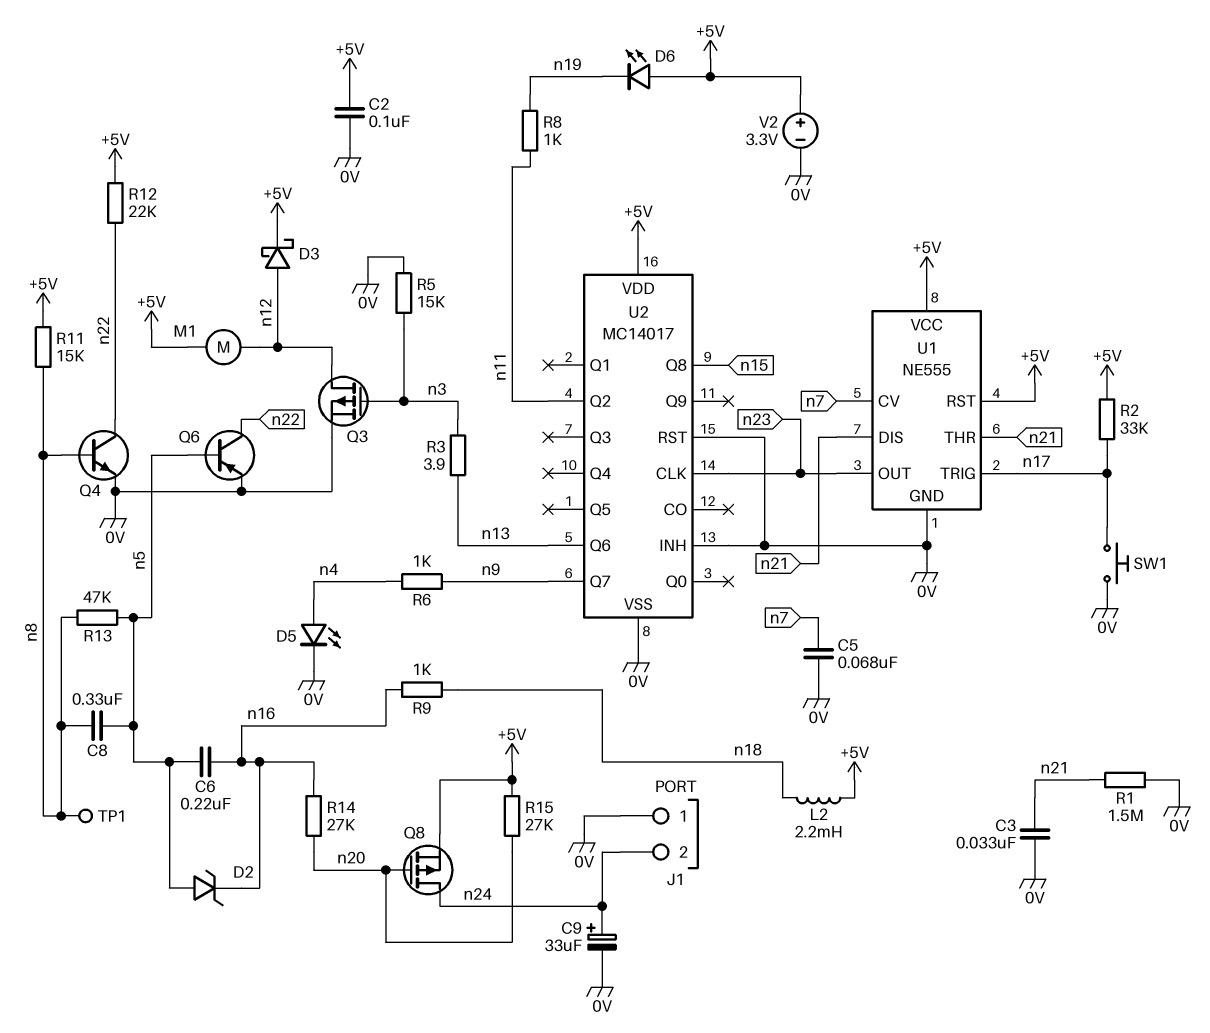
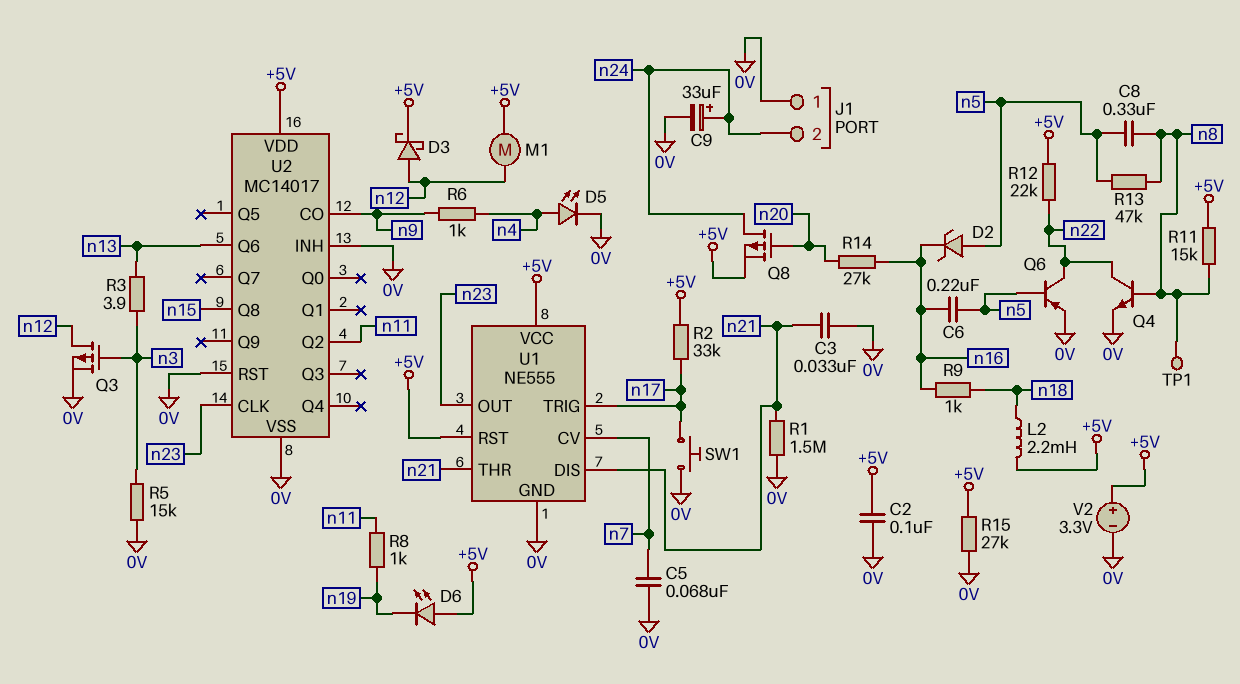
R15: 27k (+5V, n20) -> 27k (+5V, 0V)
U2 pin CO: none -> n9
U2 pin Q7: n9 -> none

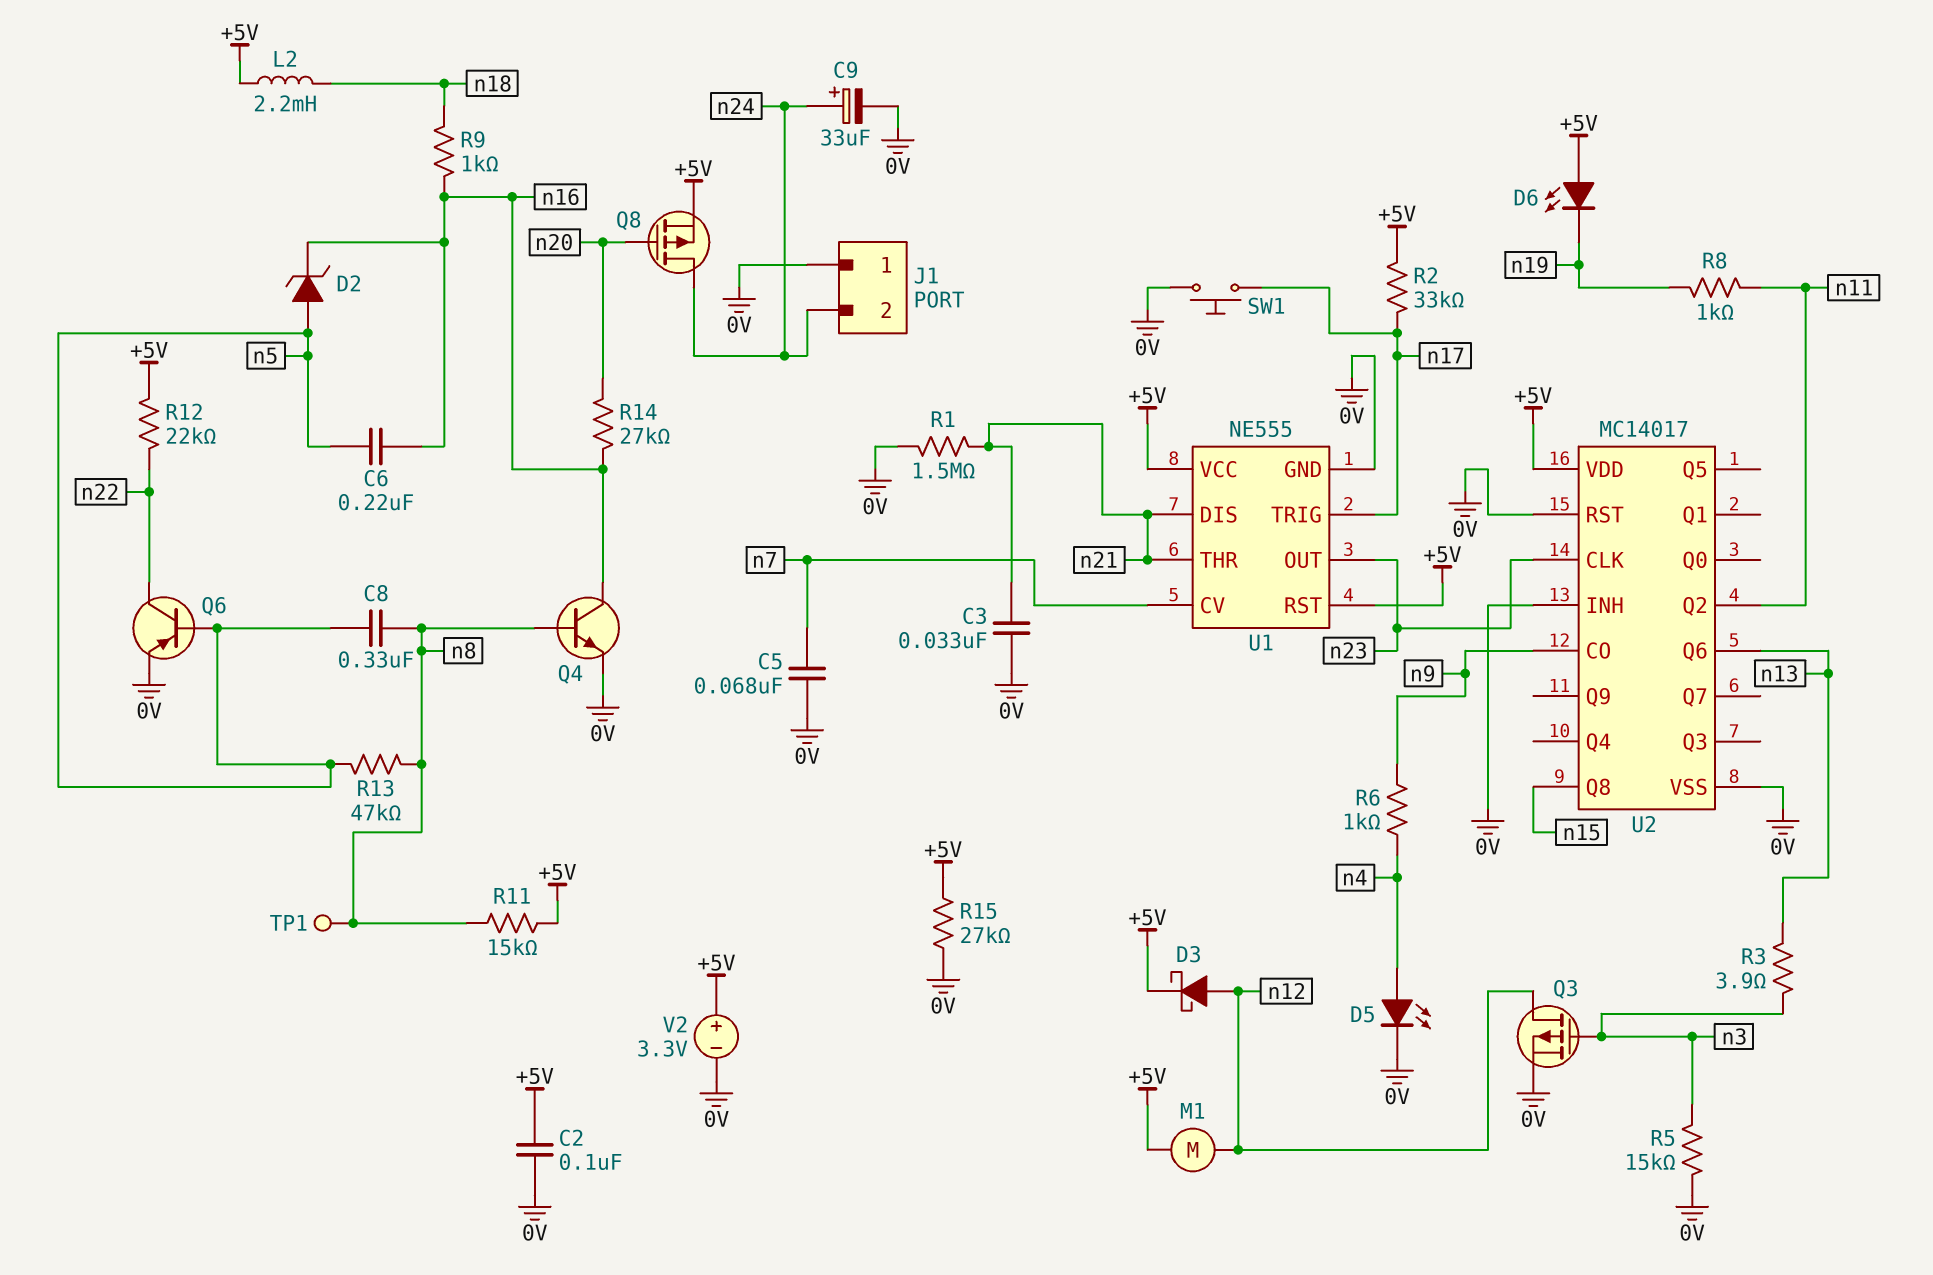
Q4: NPN (B n8, C n22, E 0V) -> NPN (B n8, C n16, E 0V)

